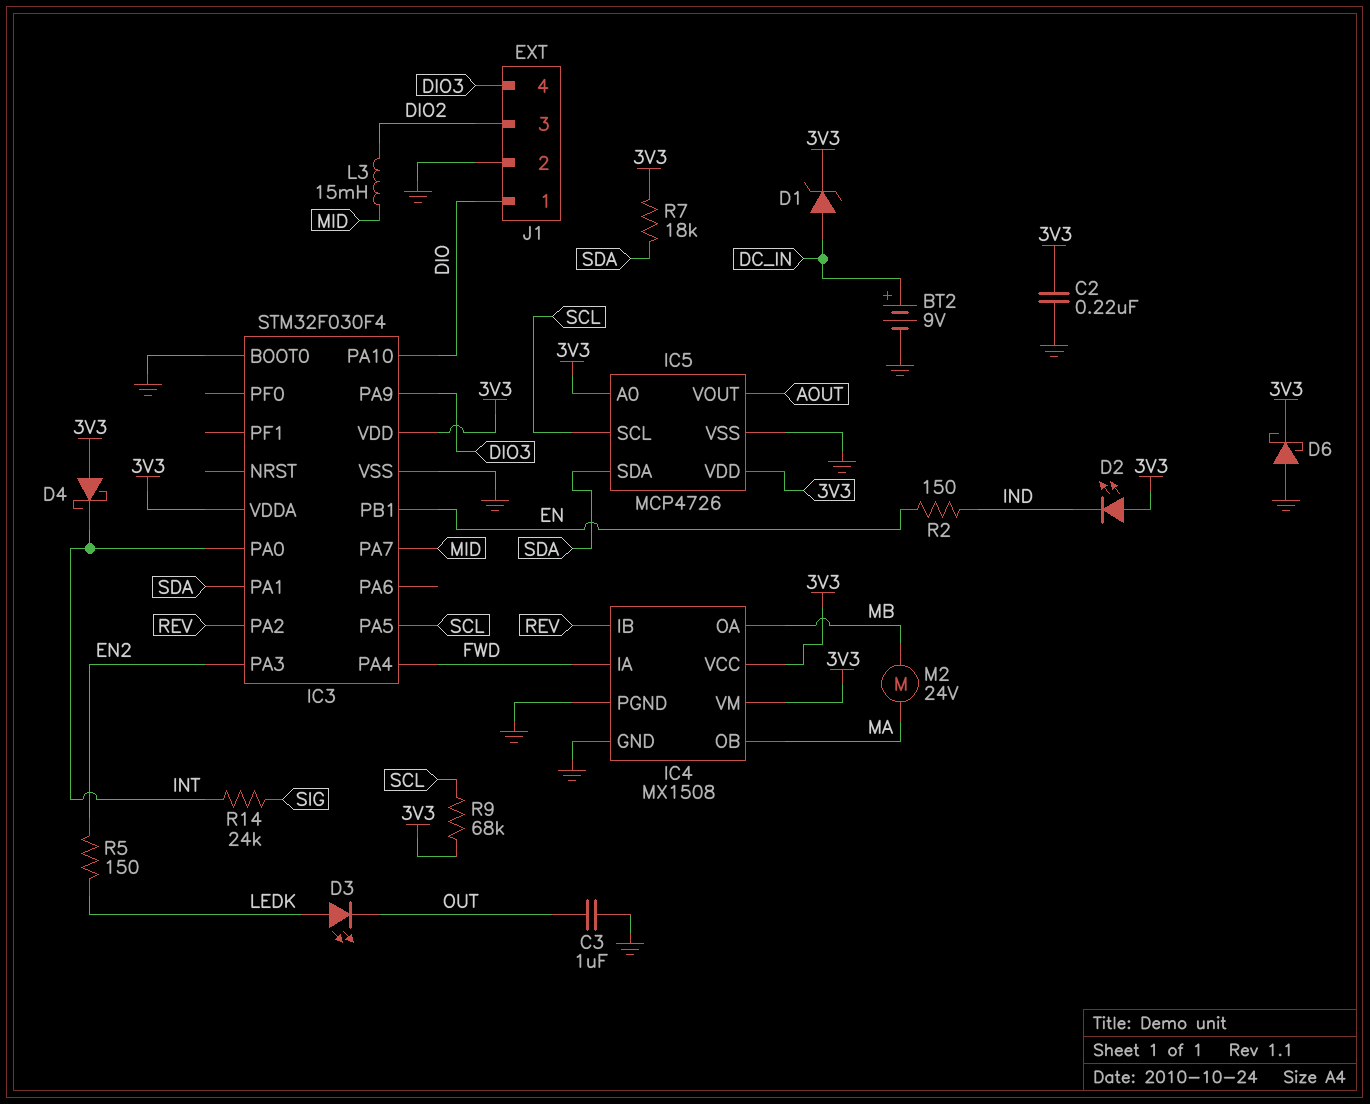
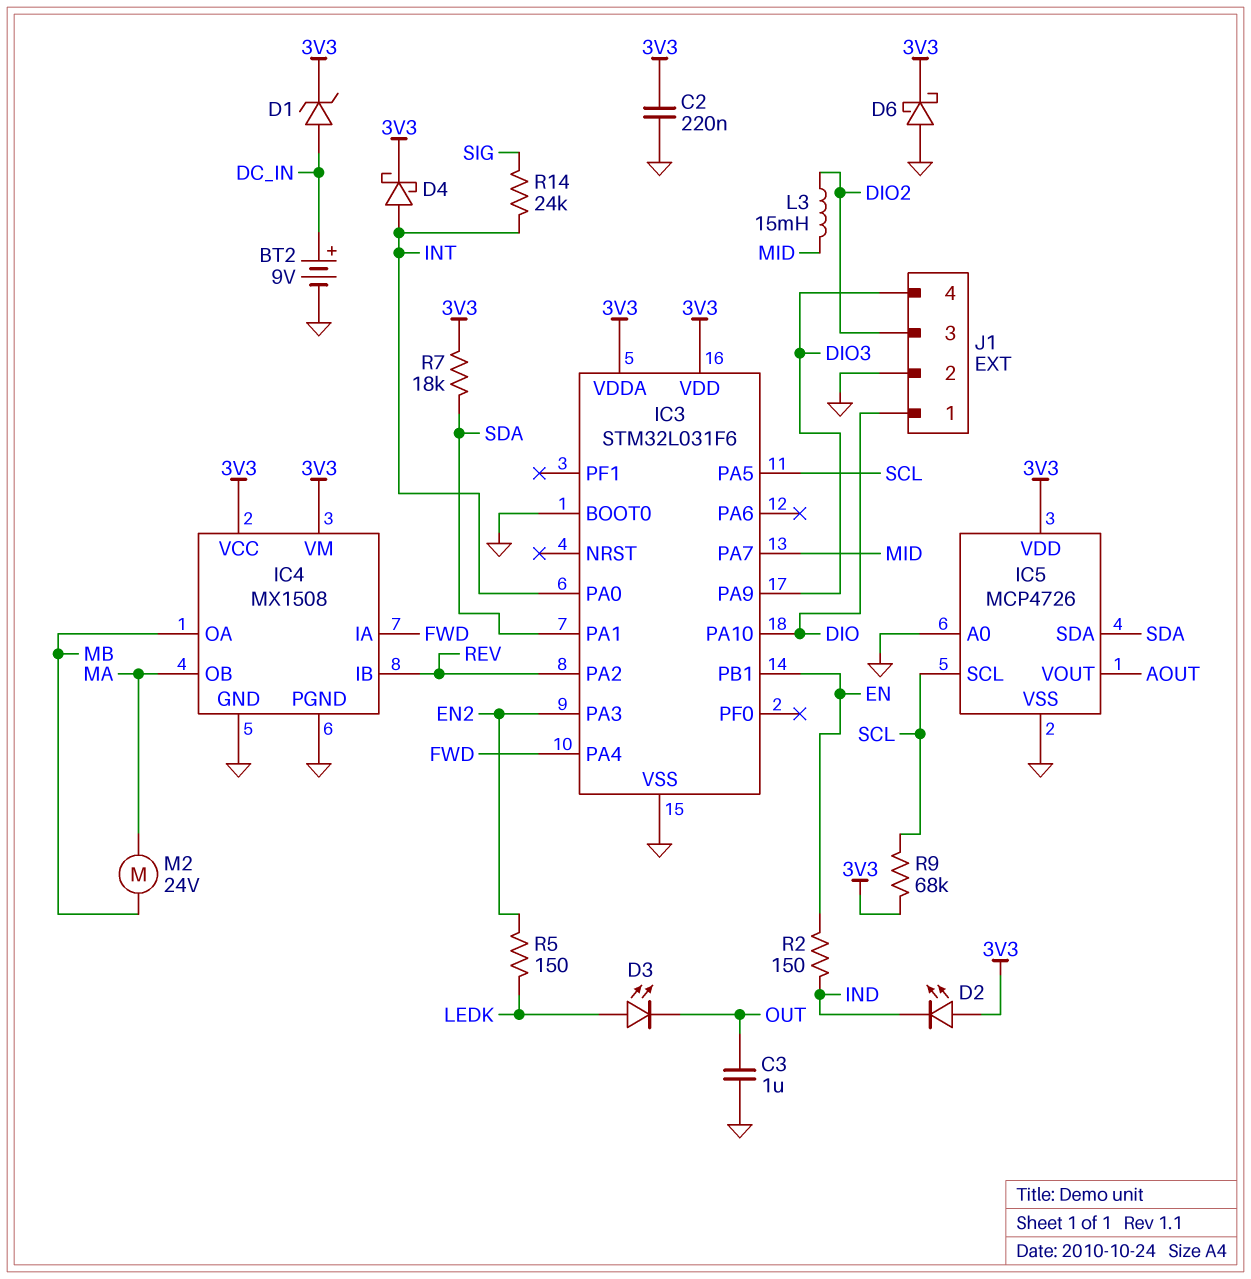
D4: schottky (A 3V3, K INT) -> schottky (A INT, K 3V3)
IC3: STM32F030F4 -> STM32L031F6
IC5 pin A0: 3V3 -> GND

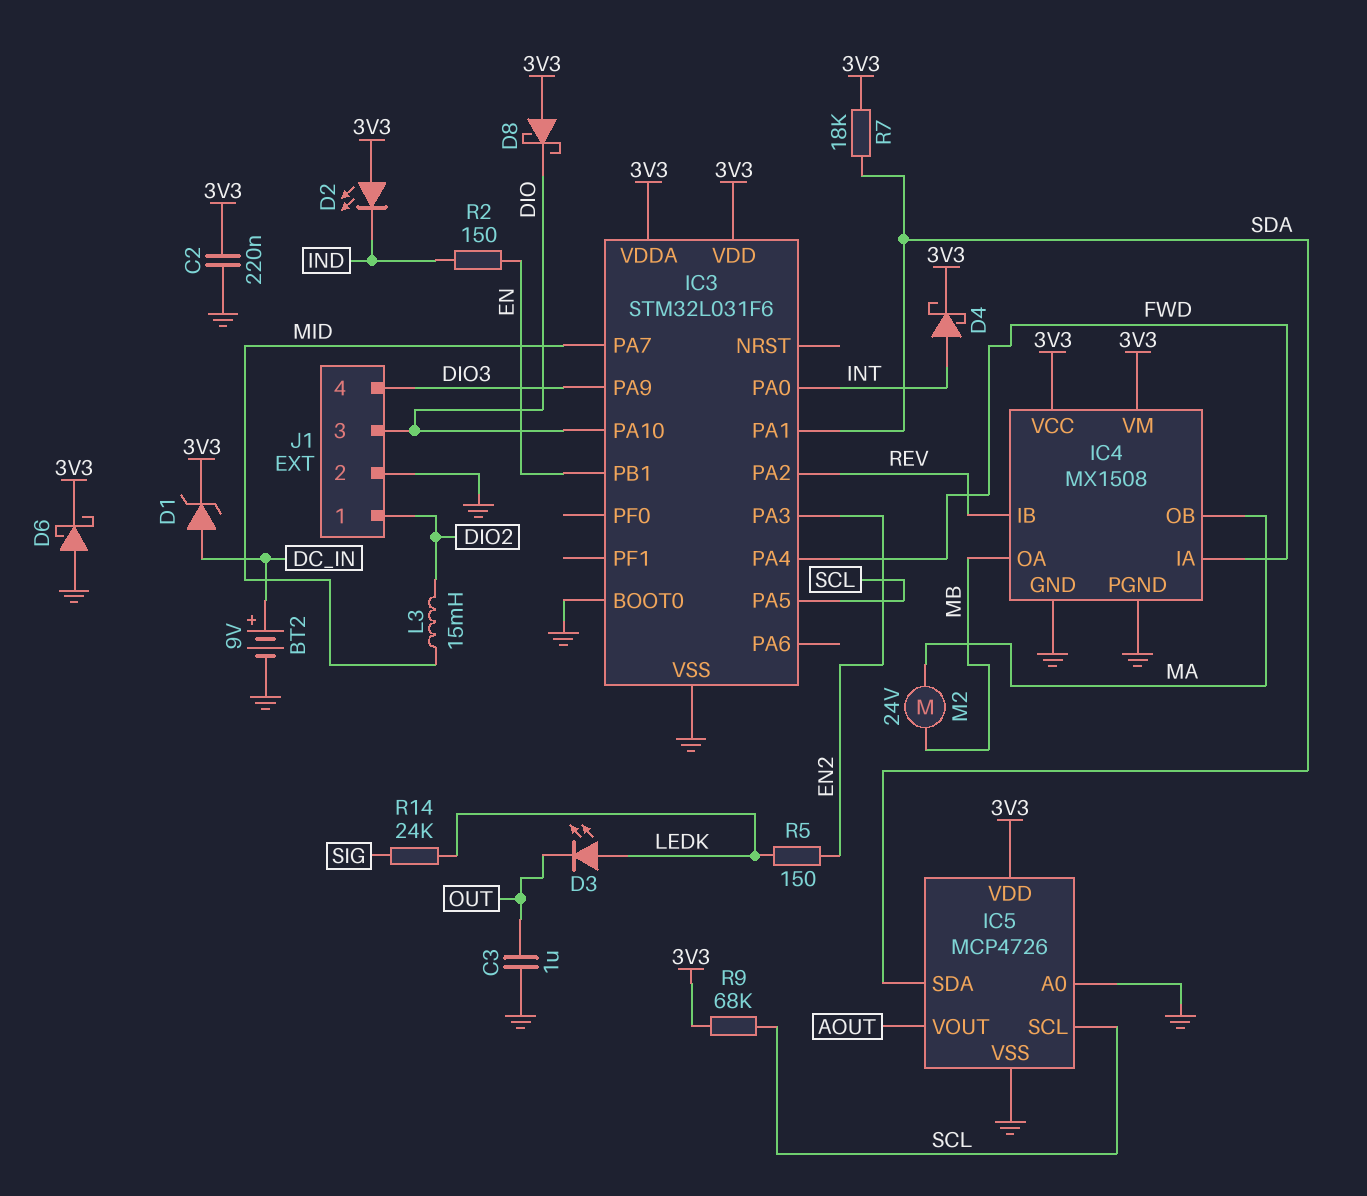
D8: none -> schottky (A 3V3, K DIO)
J1 pin 1: DIO -> DIO2
J1 pin 3: DIO2 -> DIO
R14: 24k (INT, SIG) -> 24k (LEDK, SIG)

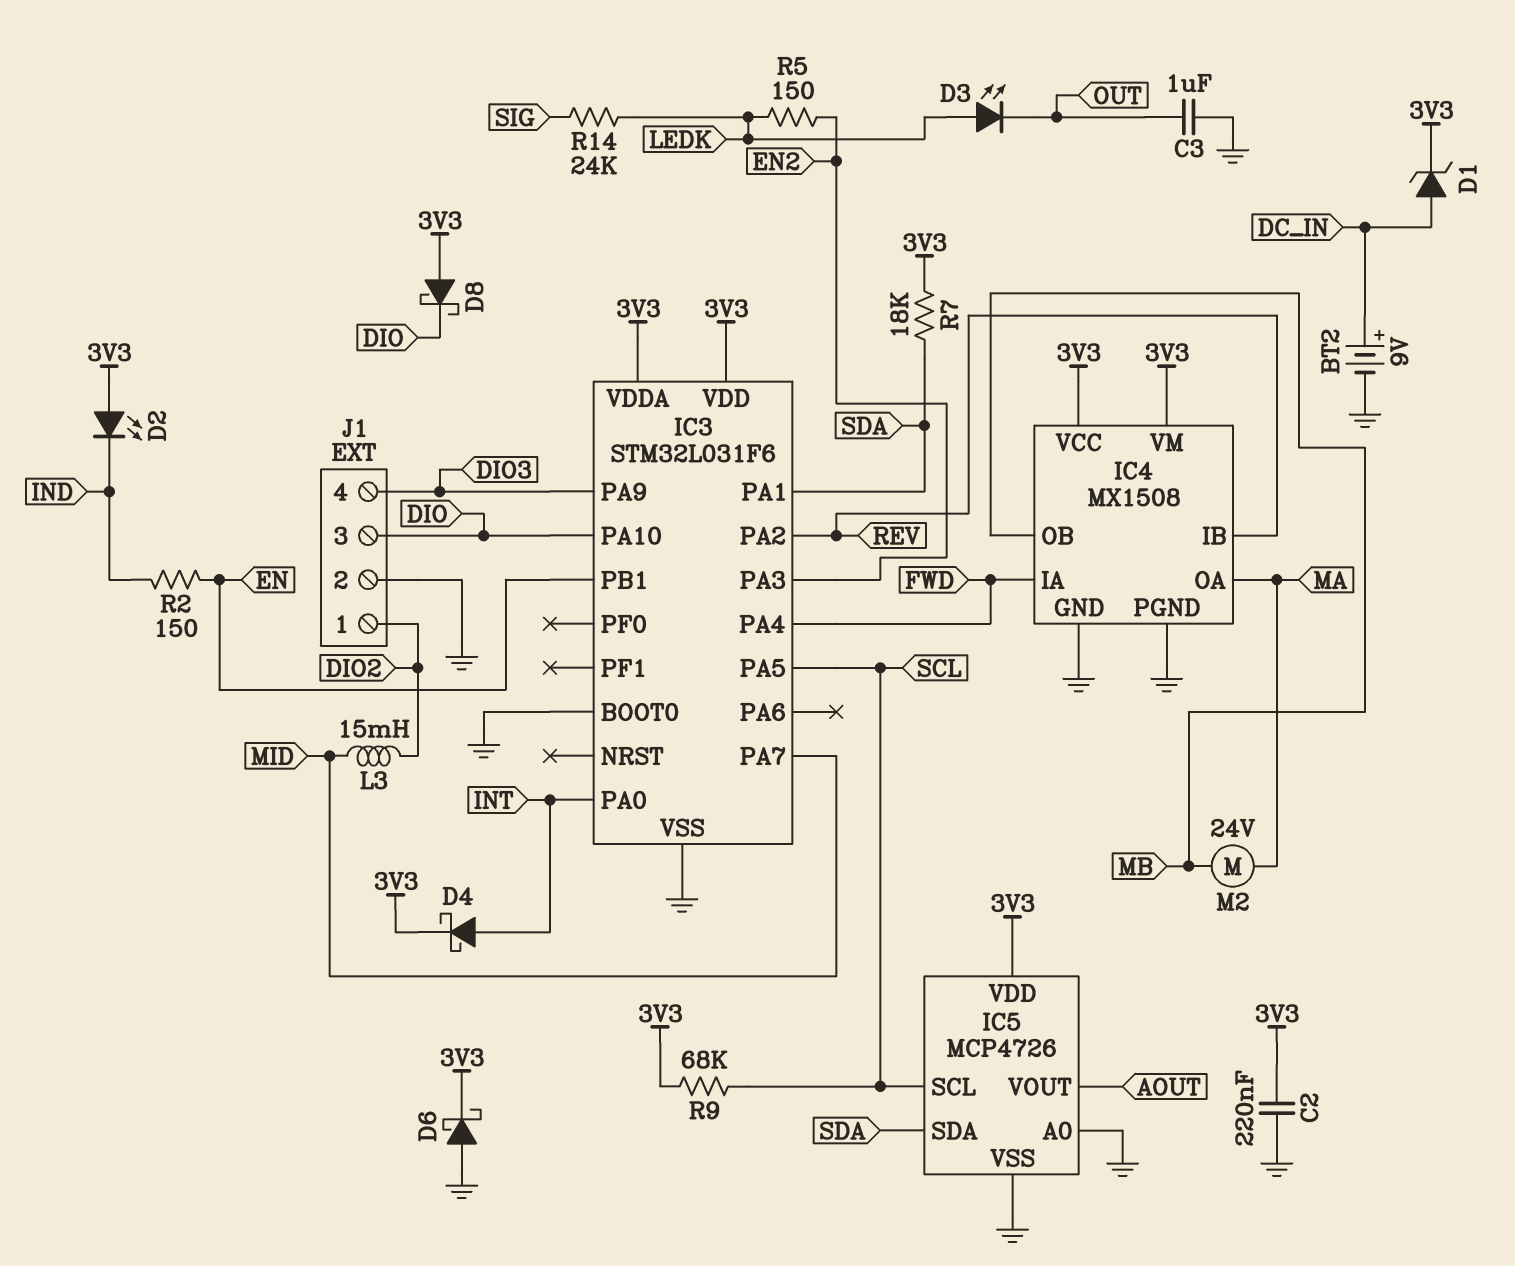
IC4 pin OA: MB -> MA
IC4 pin OB: MA -> MB

